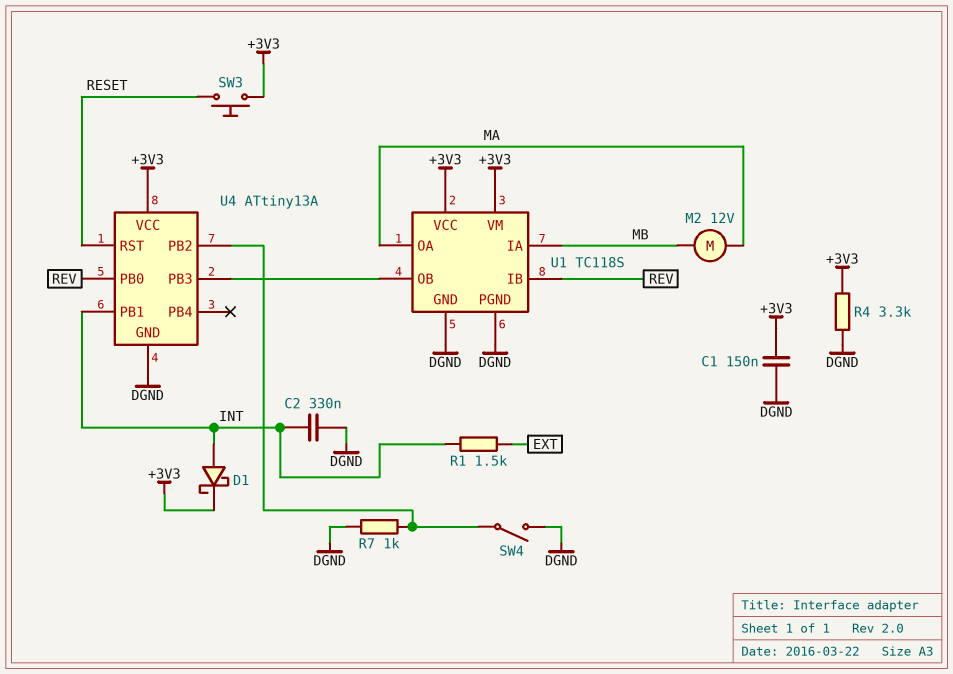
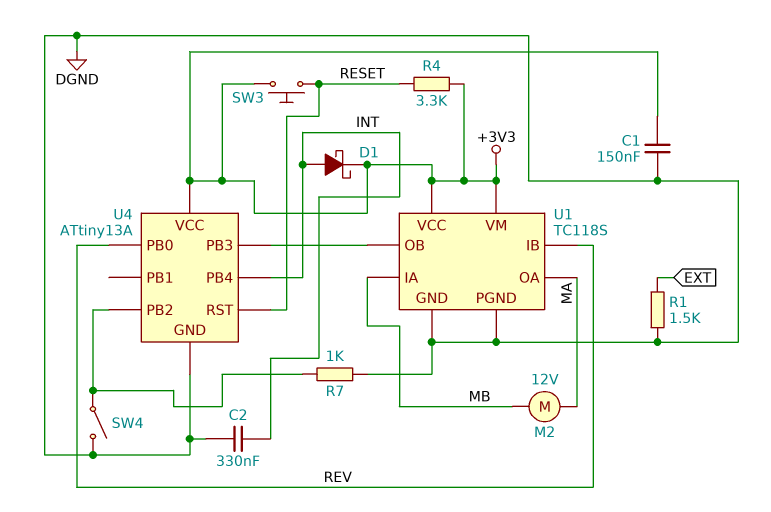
R1: 1.5k (EXT, INT) -> 1.5k (DGND, EXT)
R4: 3.3k (+3V3, DGND) -> 3.3k (+3V3, RESET)
U4 pin PB1: INT -> none
U4 pin PB4: none -> INT

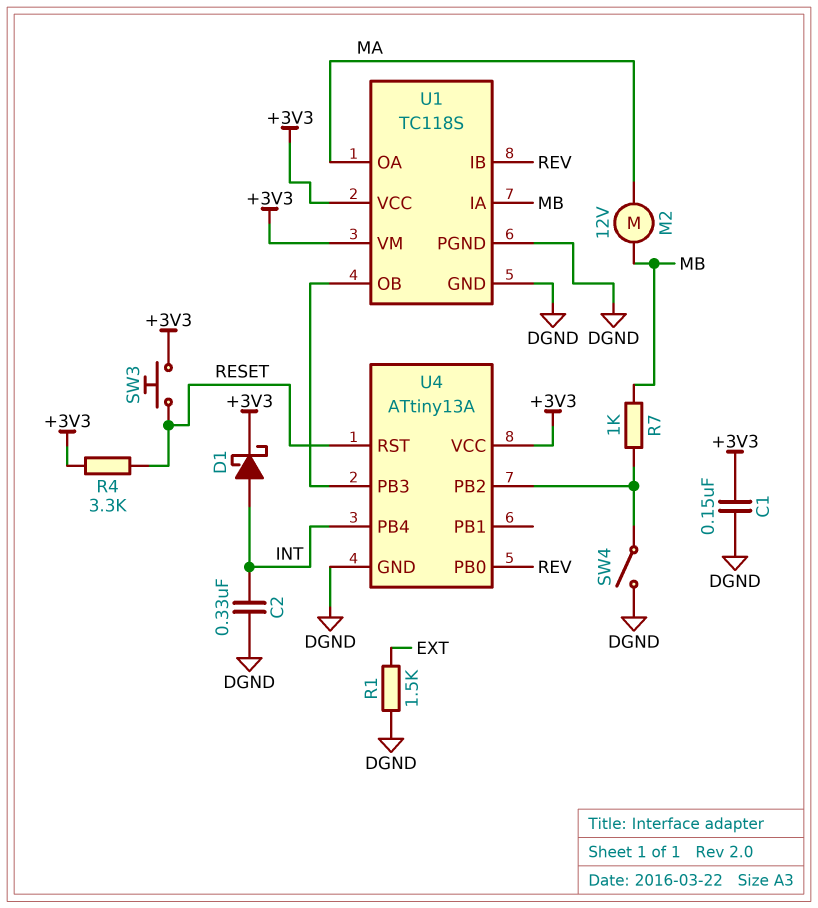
R7: 1k (DGND, U4/PB2) -> 1k (MB, U4/PB2)

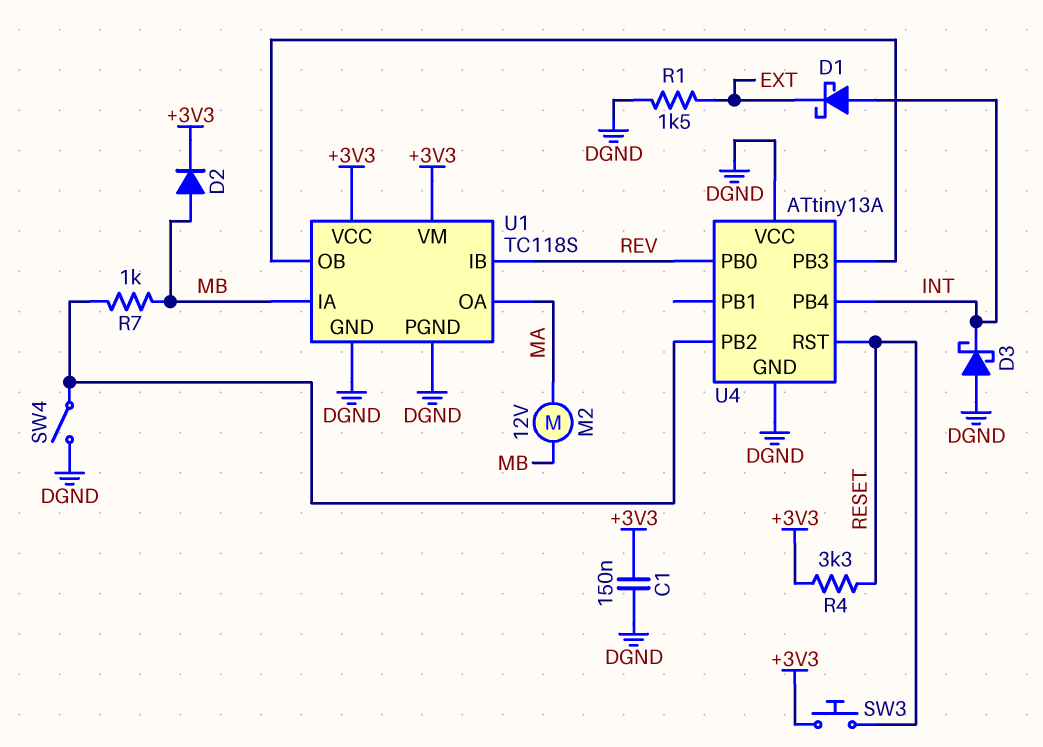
C2: 330nF (DGND, INT) -> none
D1: schottky (A INT, K +3V3) -> schottky (A INT, K EXT)
D2: none -> diode (A MB, K +3V3)
D3: none -> schottky (A DGND, K INT)
U4 pin VCC: +3V3 -> DGND

